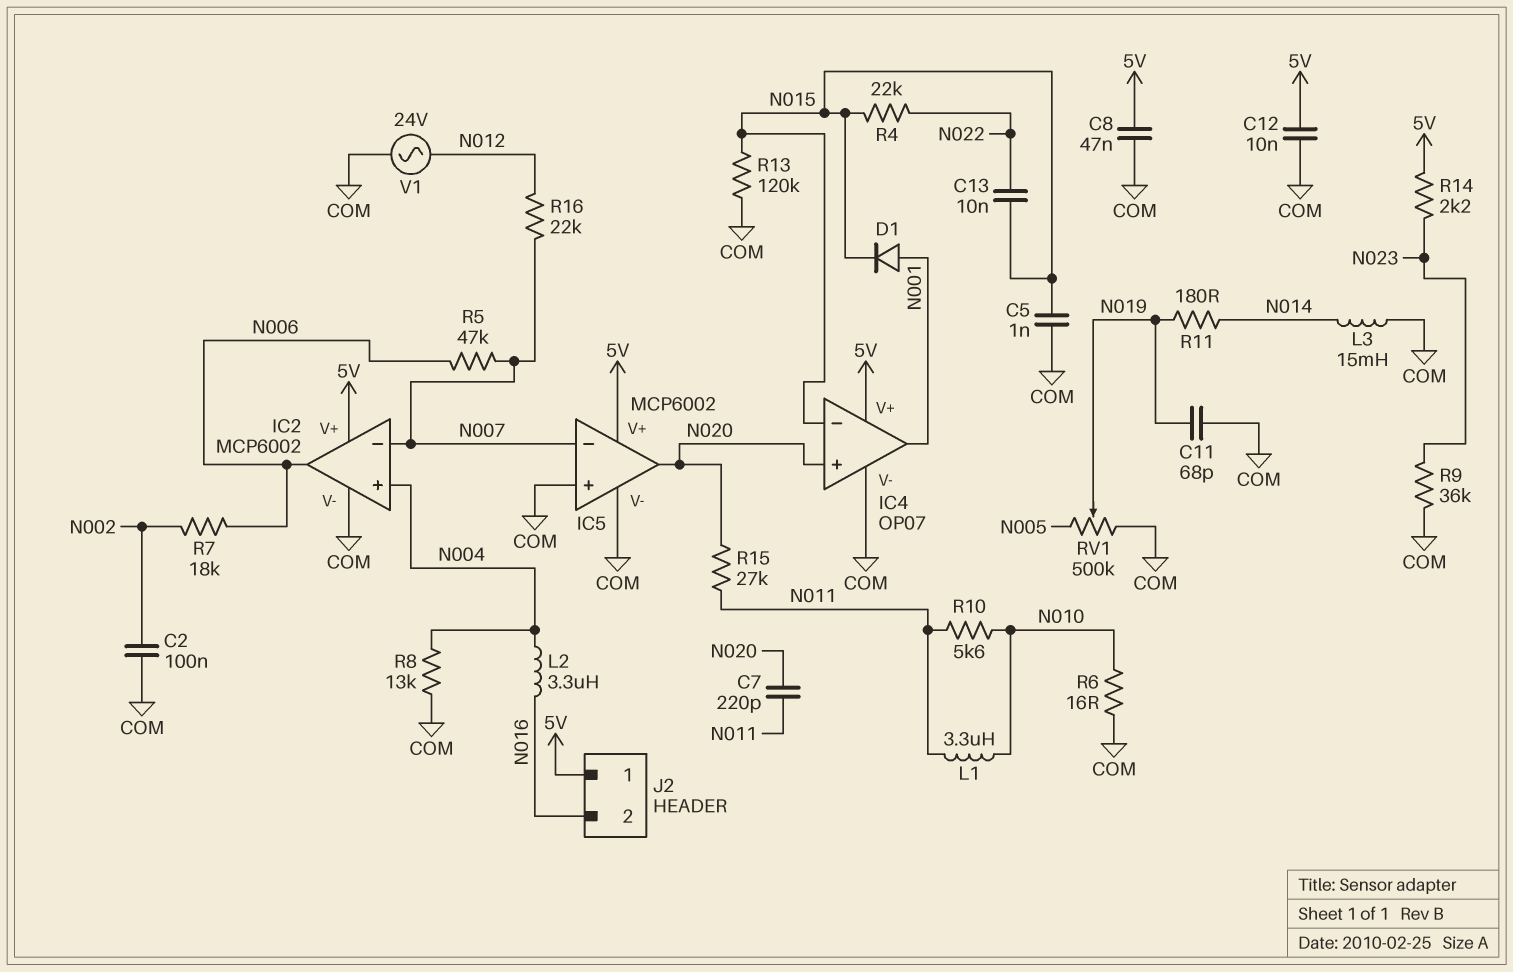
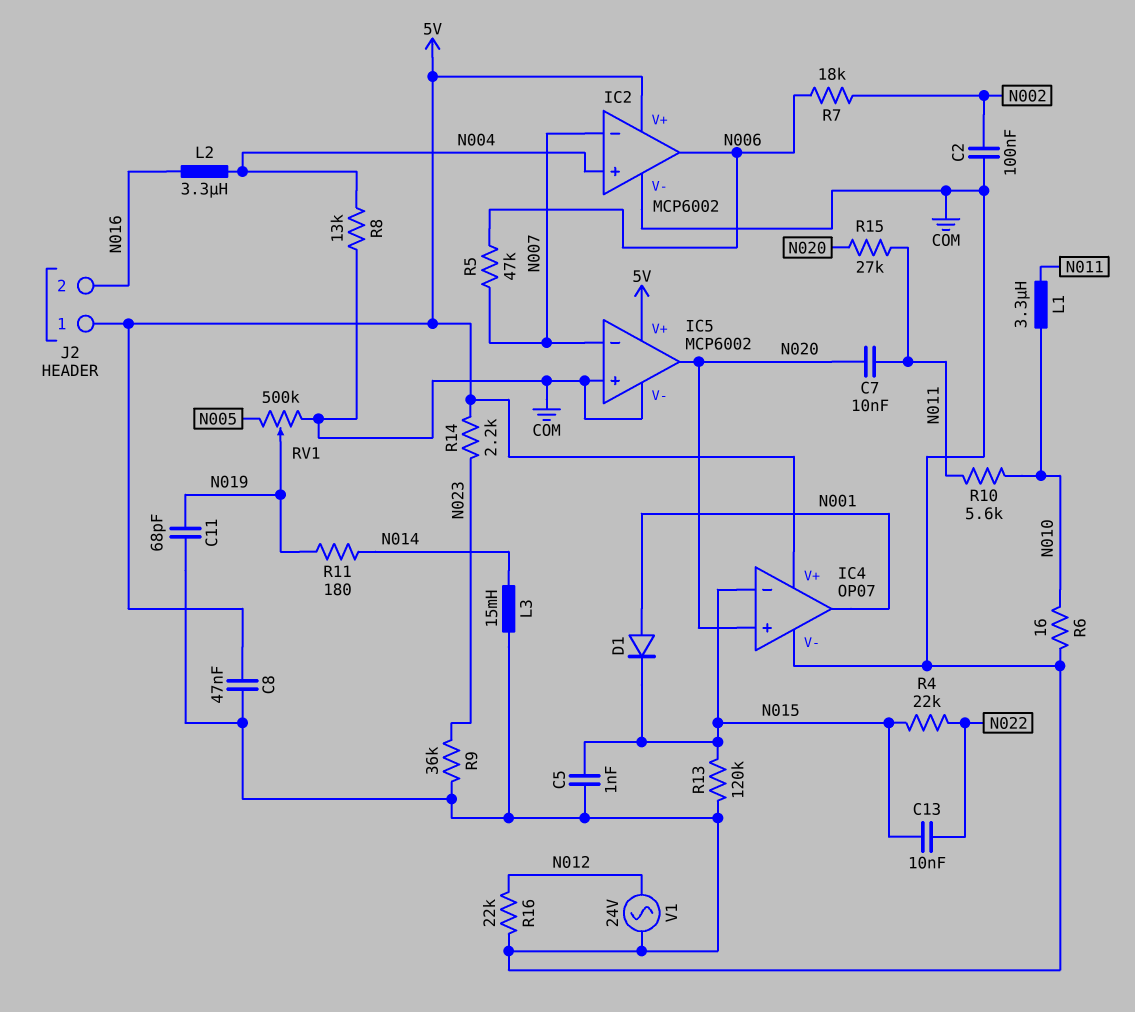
C7: 220pF (N011, N020) -> 10nF (N011, N020)
C12: 10nF (5V, COM) -> none
R16: 22k (N007, N012) -> 22k (COM, N012)

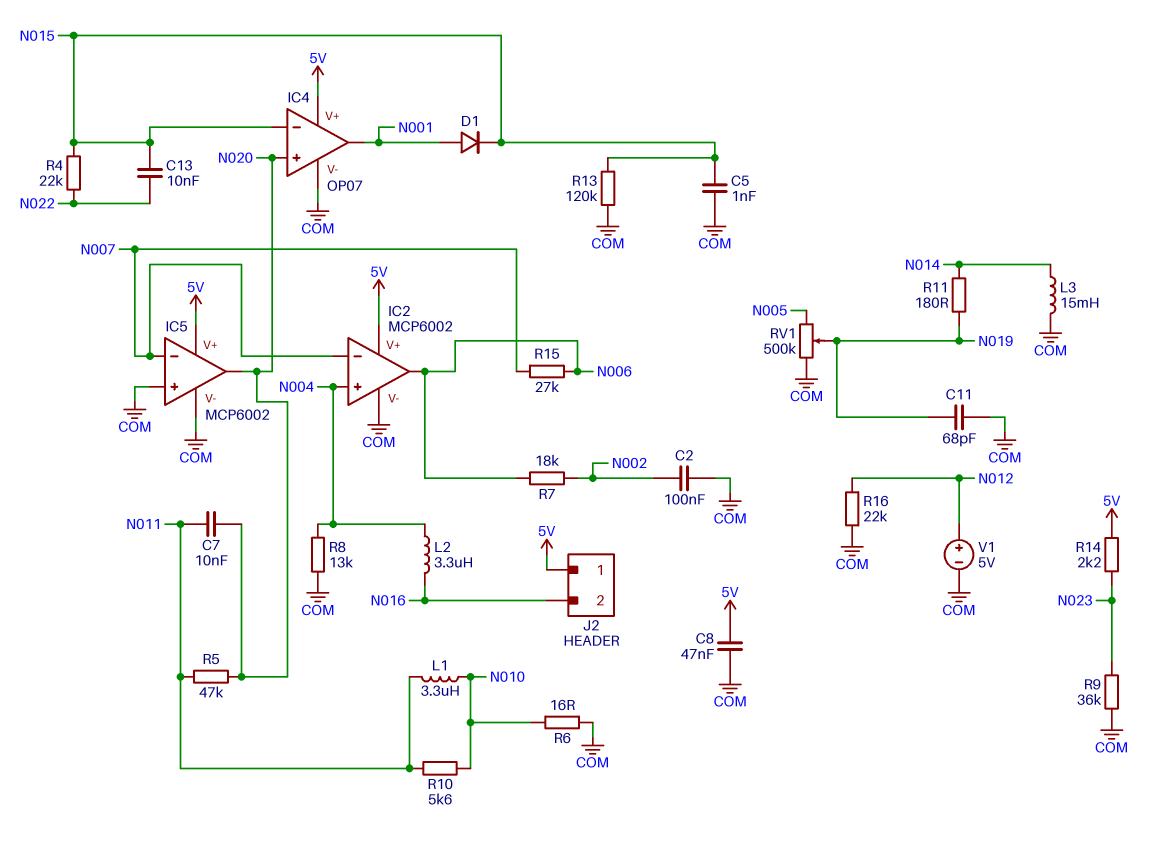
R5: 47k (N006, N007) -> 47k (N011, N020)
R15: 27k (N011, N020) -> 27k (N006, N007)
V1: AC 24V (COM, N012) -> 5V (plus N012, minus COM)

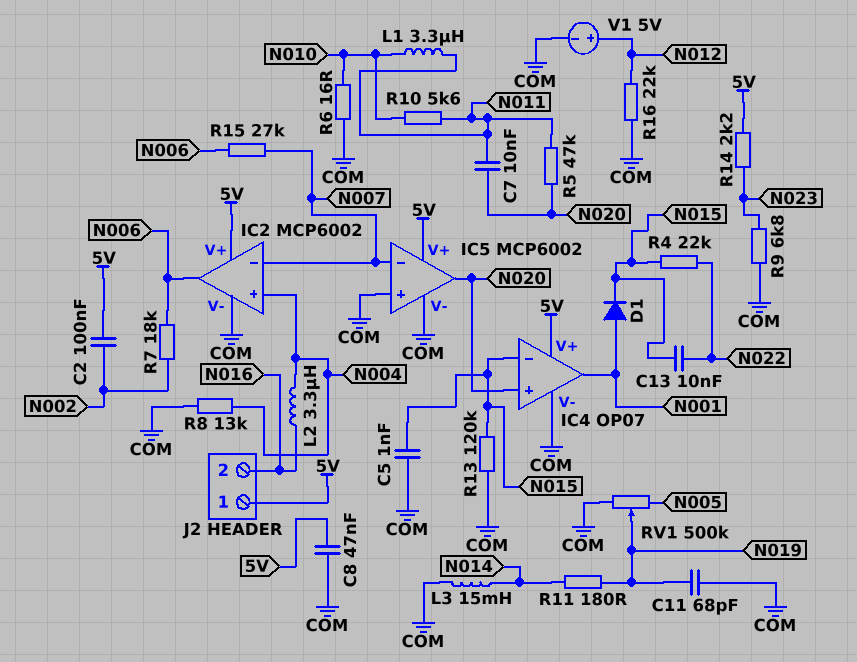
C2: 100nF (COM, N002) -> 100nF (5V, N002)
R9: 36k (COM, N023) -> 6.8k (COM, N023)

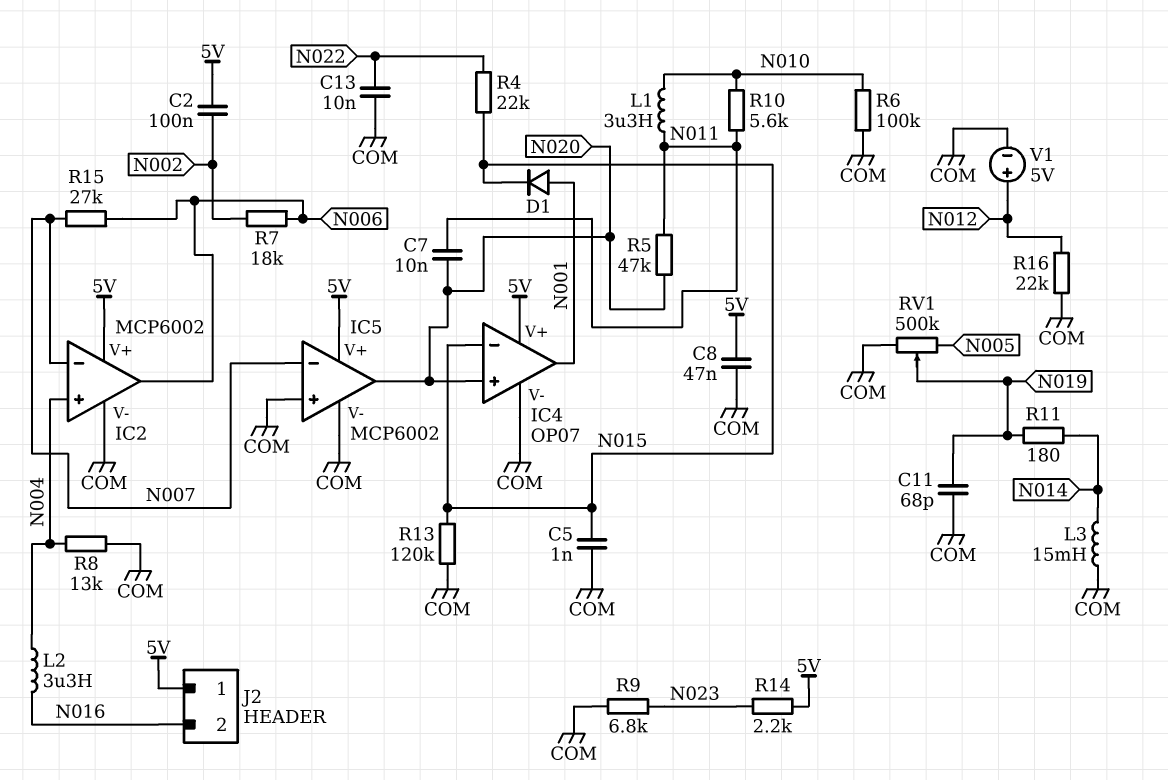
C13: 10nF (N015, N022) -> 10nF (COM, N022)
R6: 16 (COM, N010) -> 100k (COM, N010)

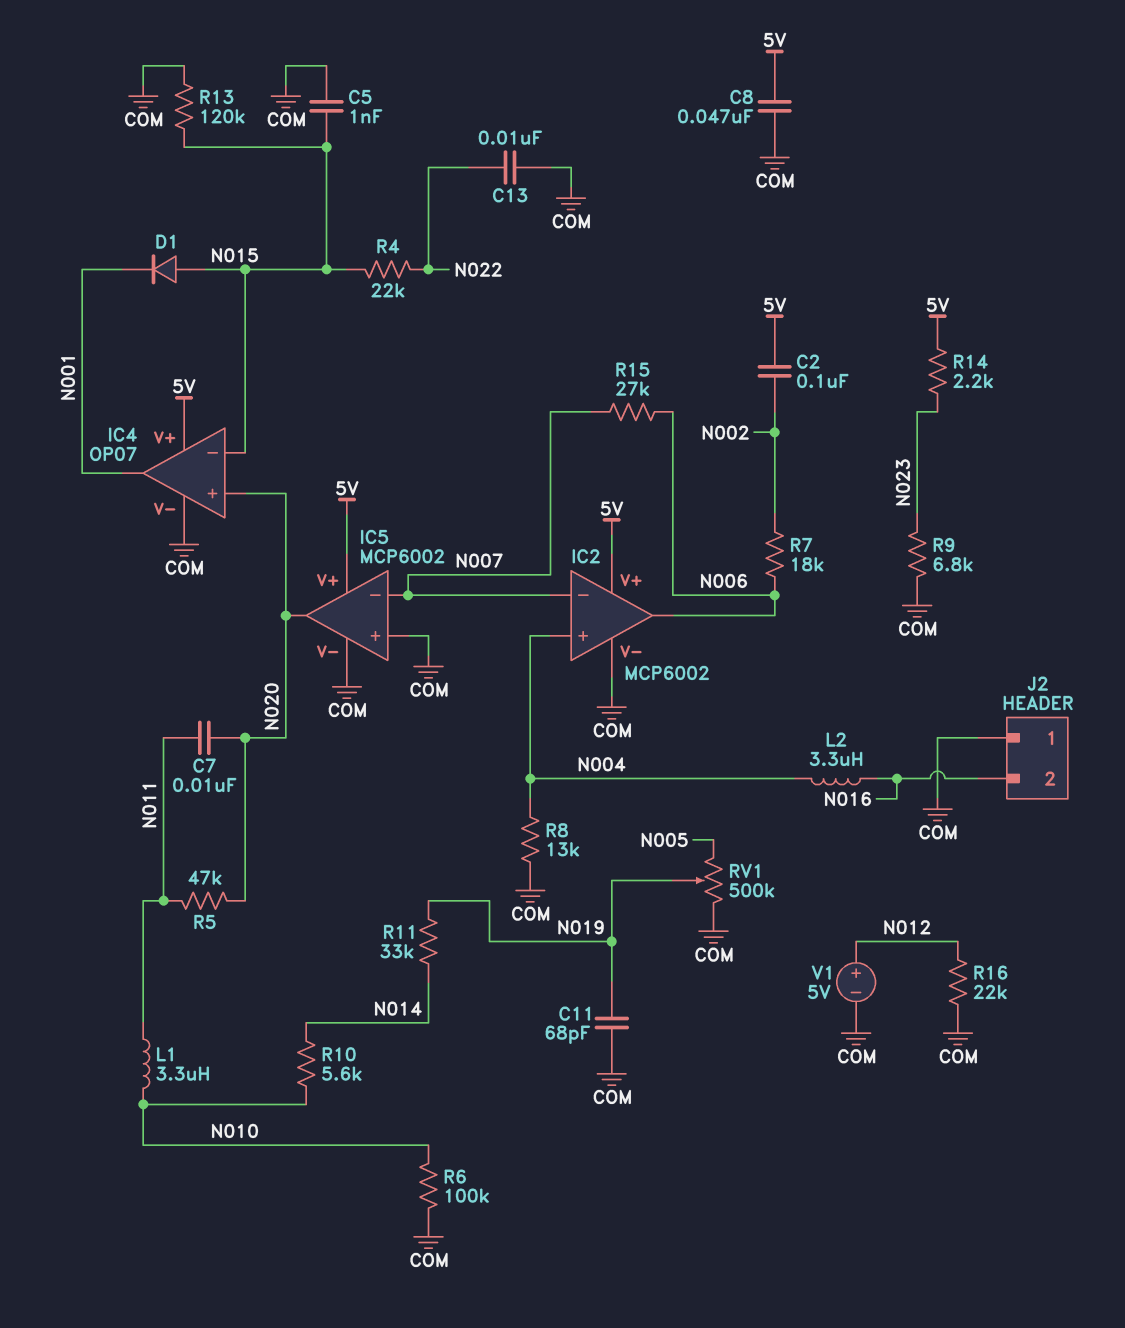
D1: diode (A N001, K N015) -> diode (A N015, K N001)
J2 pin 1: 5V -> COM
L3: 15mH (COM, N014) -> none
R10: 5.6k (N010, N011) -> 5.6k (N010, N014)
R11: 180 (N014, N019) -> 33k (N014, N019)

